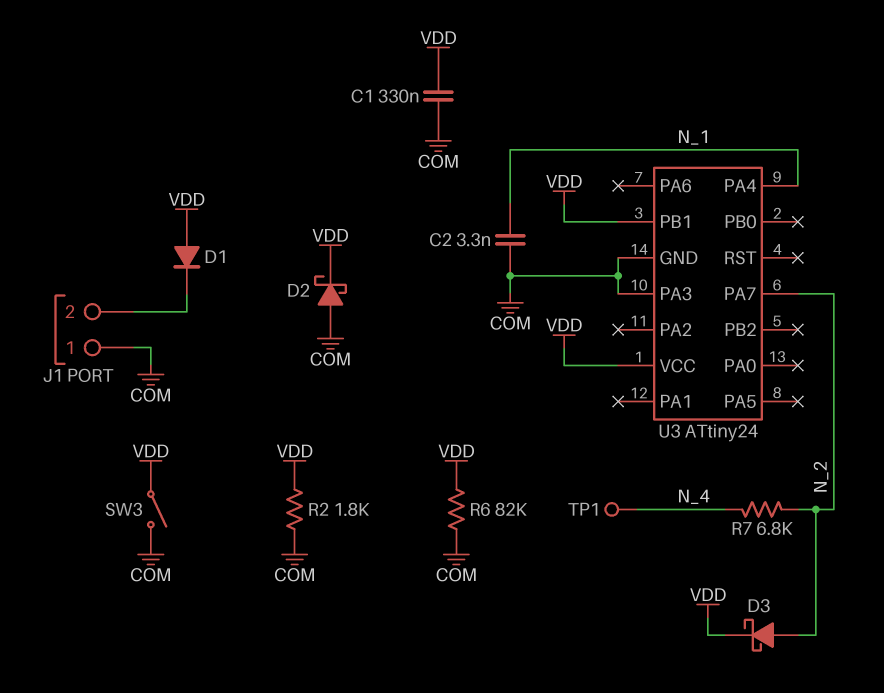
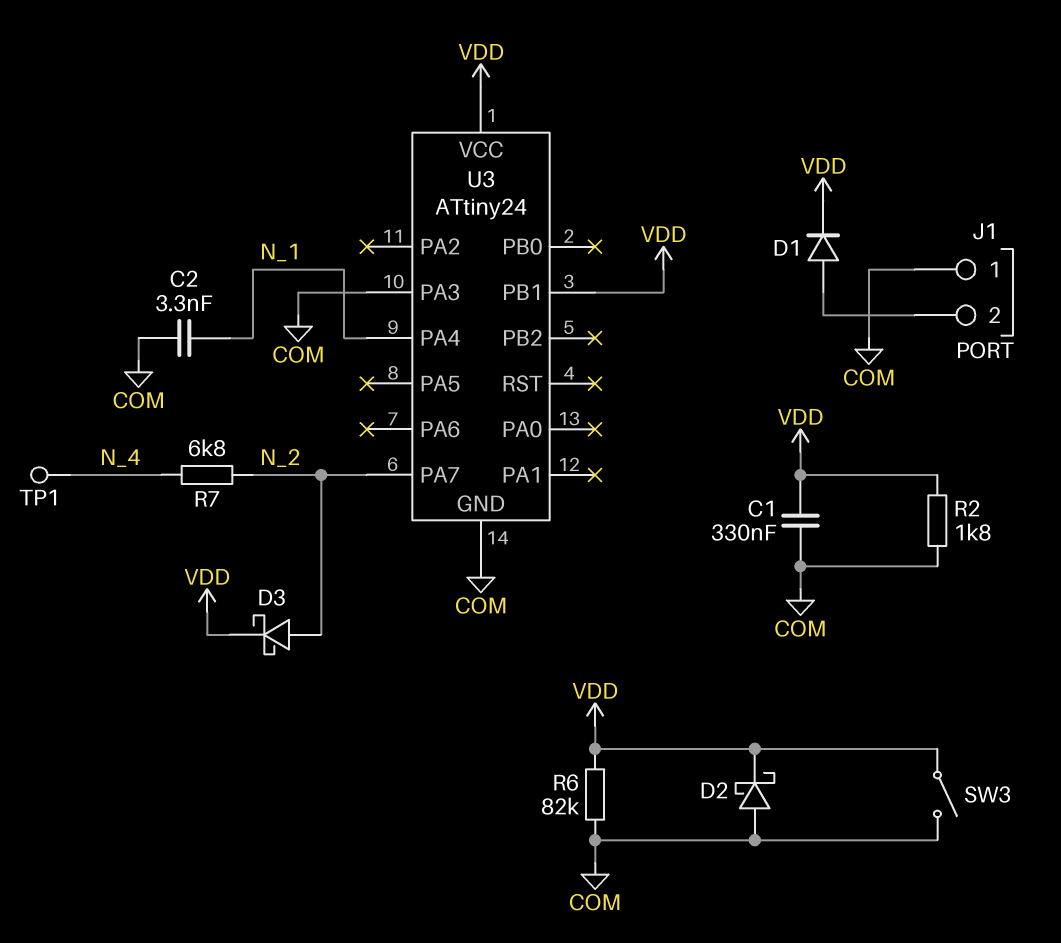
D1: diode (A VDD, K J1/2) -> diode (A J1/2, K VDD)

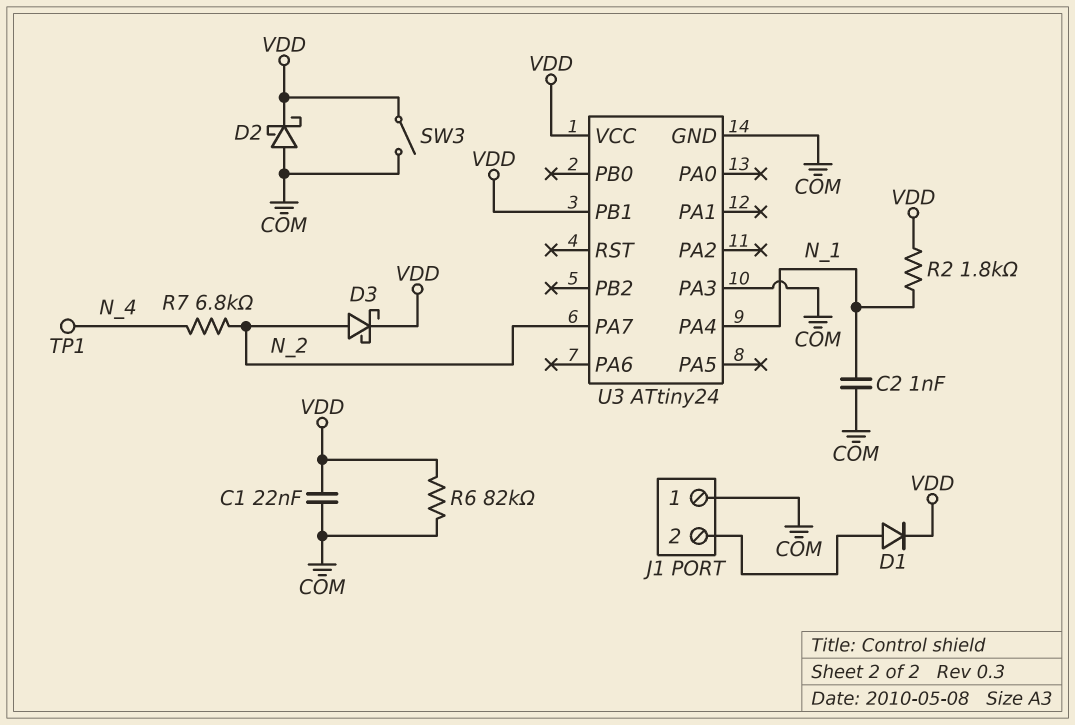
C1: 330nF (COM, VDD) -> 22nF (COM, VDD)
C2: 3.3nF (COM, N_1) -> 1nF (COM, N_1)
R2: 1.8k (COM, VDD) -> 1.8k (N_1, VDD)

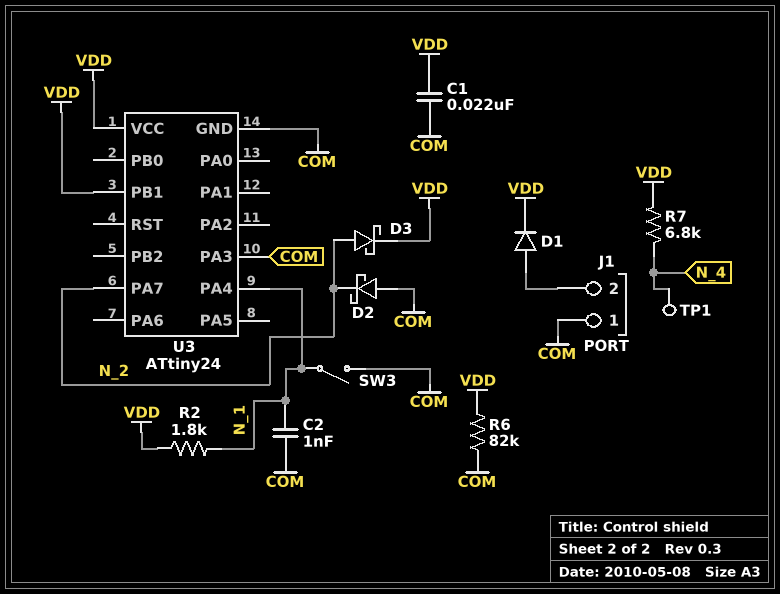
D2: schottky (A COM, K VDD) -> schottky (A COM, K N_2)
R7: 6.8k (N_2, N_4) -> 6.8k (N_4, VDD)
SW3: switch (COM, VDD) -> switch (COM, N_1)

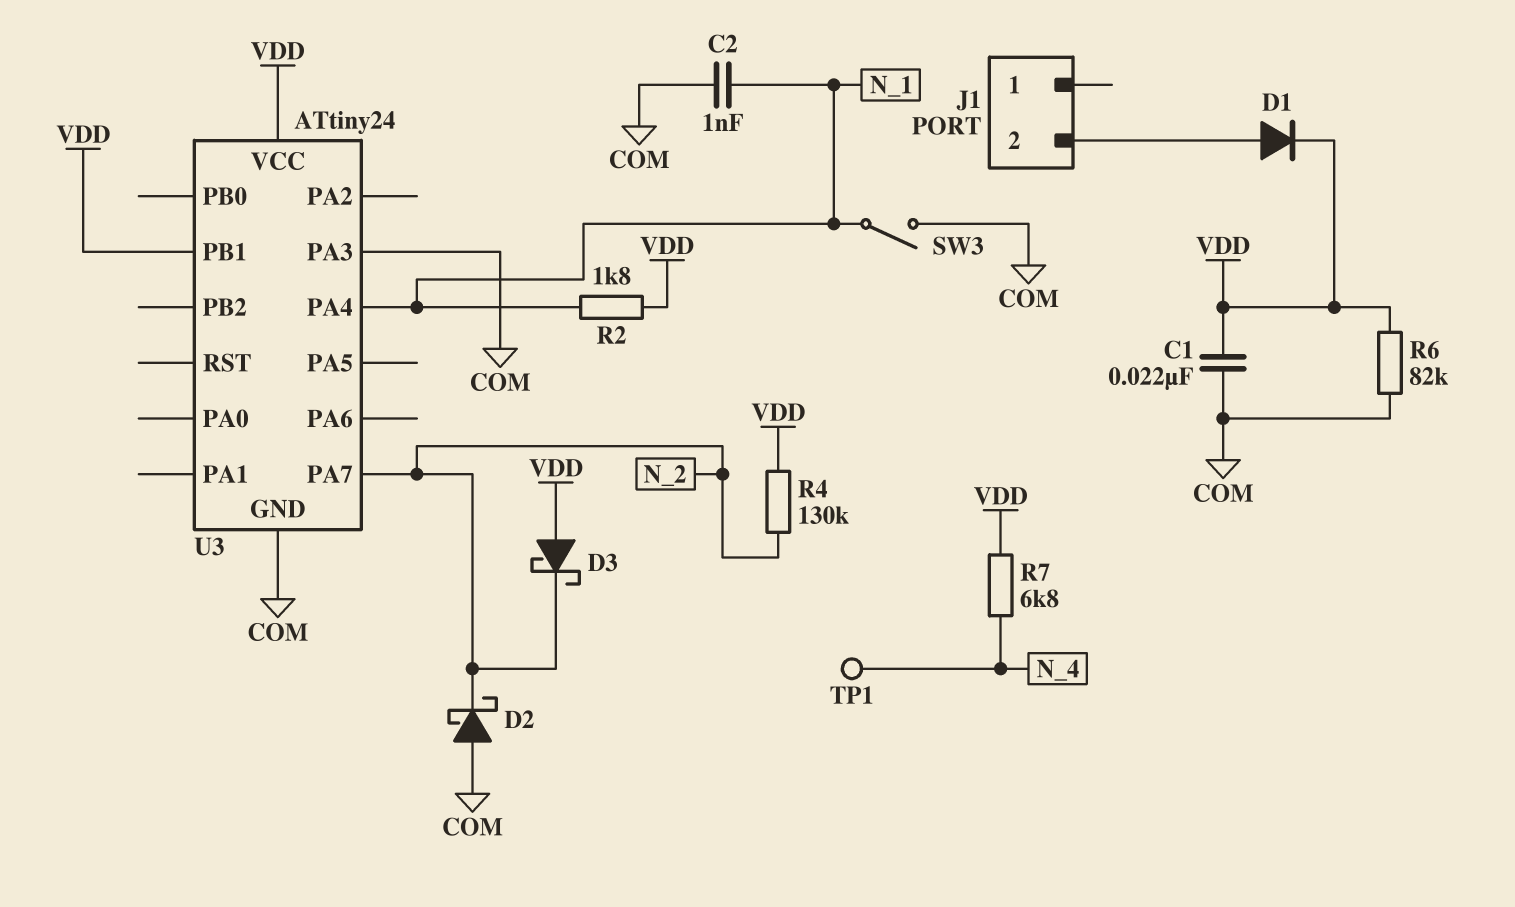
D3: schottky (A N_2, K VDD) -> schottky (A VDD, K N_2)
J1 pin 1: COM -> none
R4: none -> 130k (N_2, VDD)

